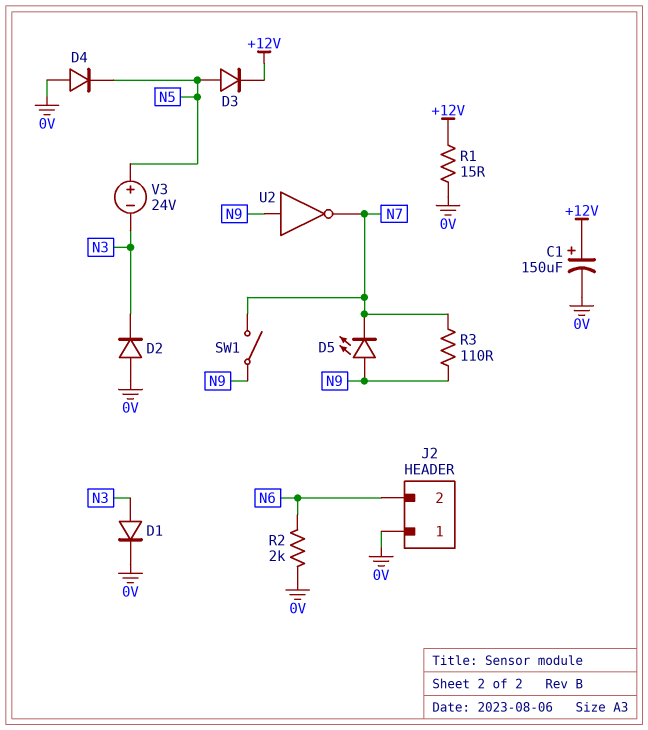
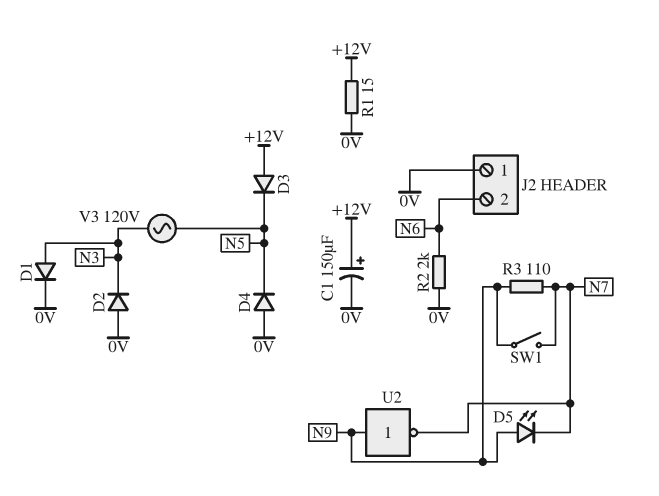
D3: diode (A N5, K +12V) -> diode (A +12V, K N5)
V3: 24V (plus N5, minus N3) -> AC 120V (N3, N5)

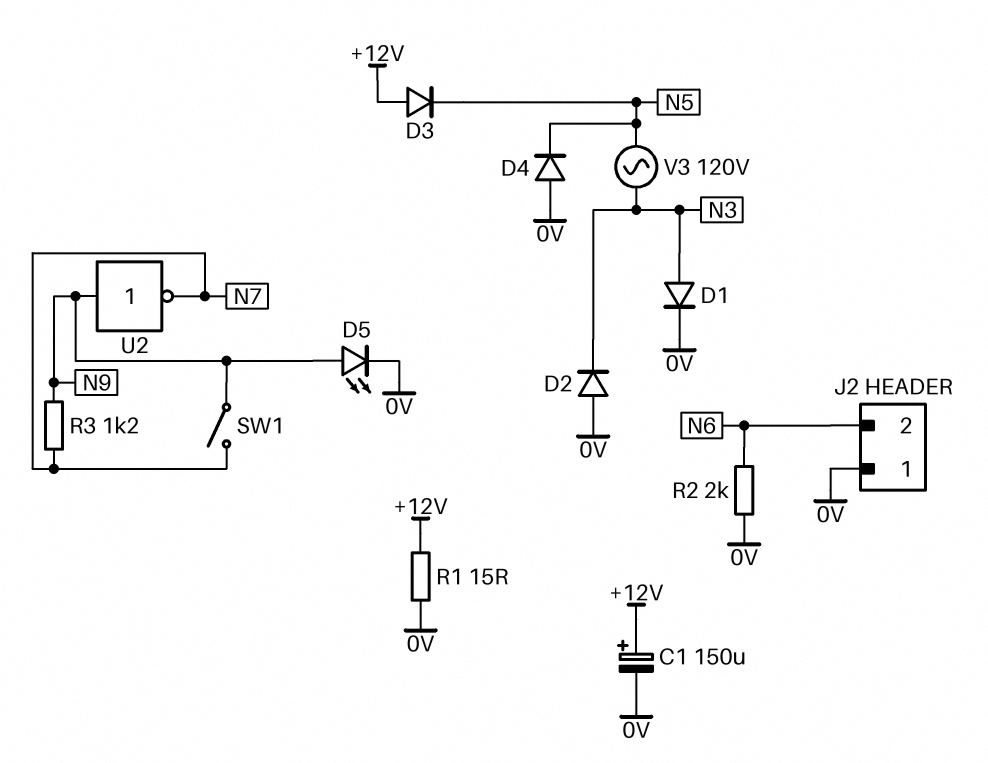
D5: LED (A N9, K N7) -> LED (A N9, K 0V)
R3: 110 (N7, N9) -> 1.2k (N7, N9)

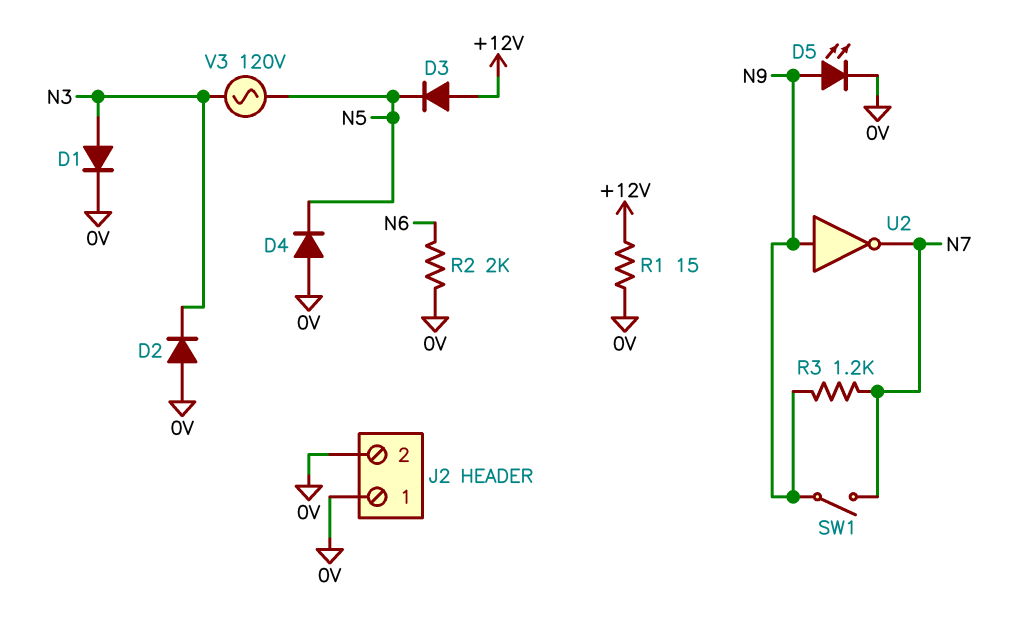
C1: 150uF (plus +12V, minus 0V) -> none
J2 pin 2: N6 -> 0V

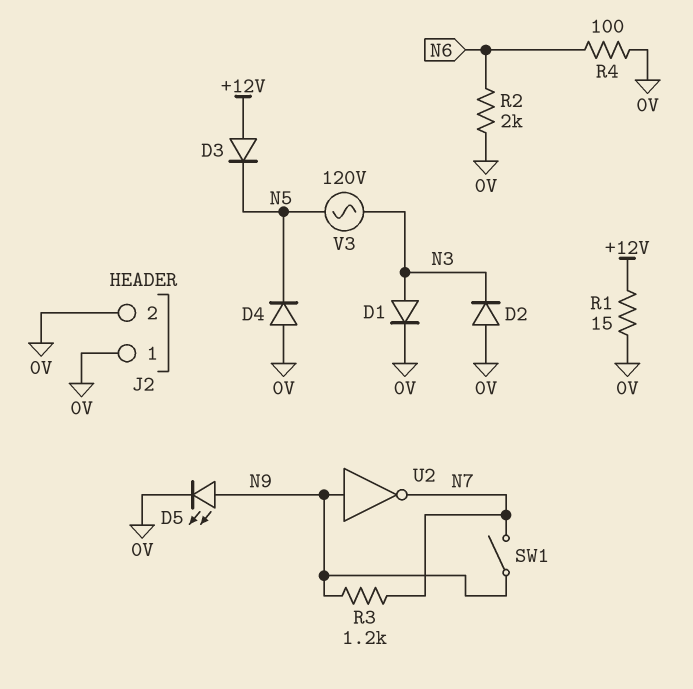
R4: none -> 100 (0V, N6)

